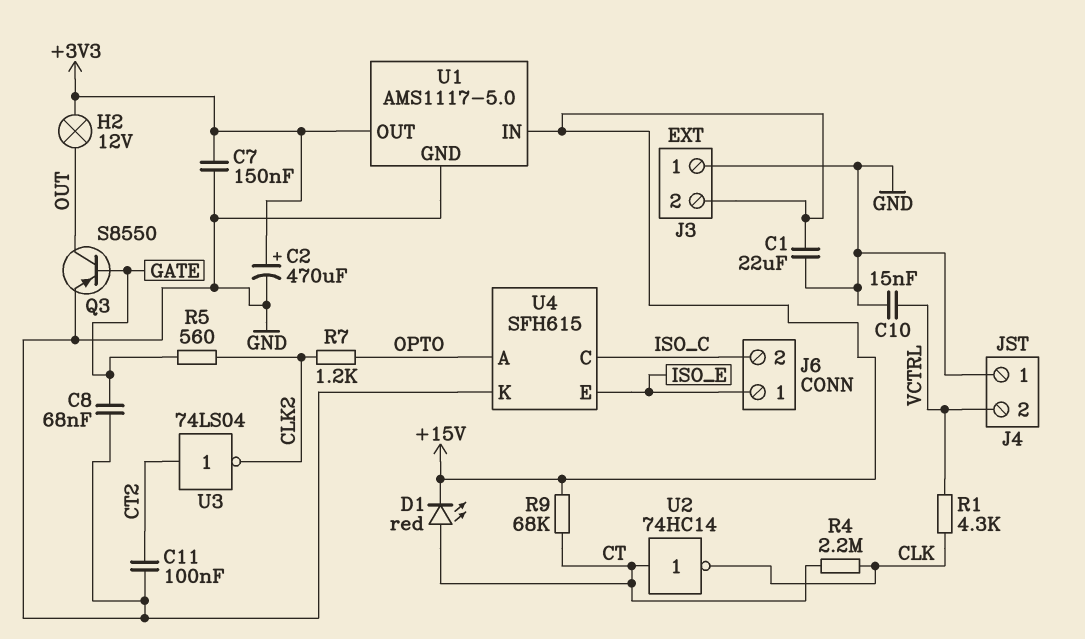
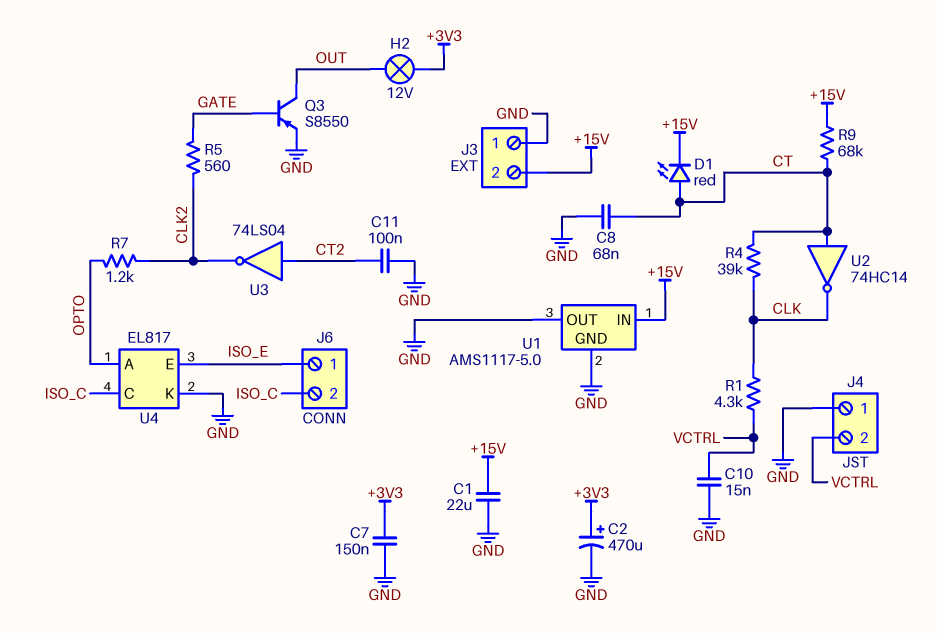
C8: 68nF (GATE, GND) -> 68nF (CT, GND)
R4: 2.2M (CLK, CT) -> 39k (CLK, CT)
U1 pin OUT: +3V3 -> GND
U4: SFH615 -> EL817

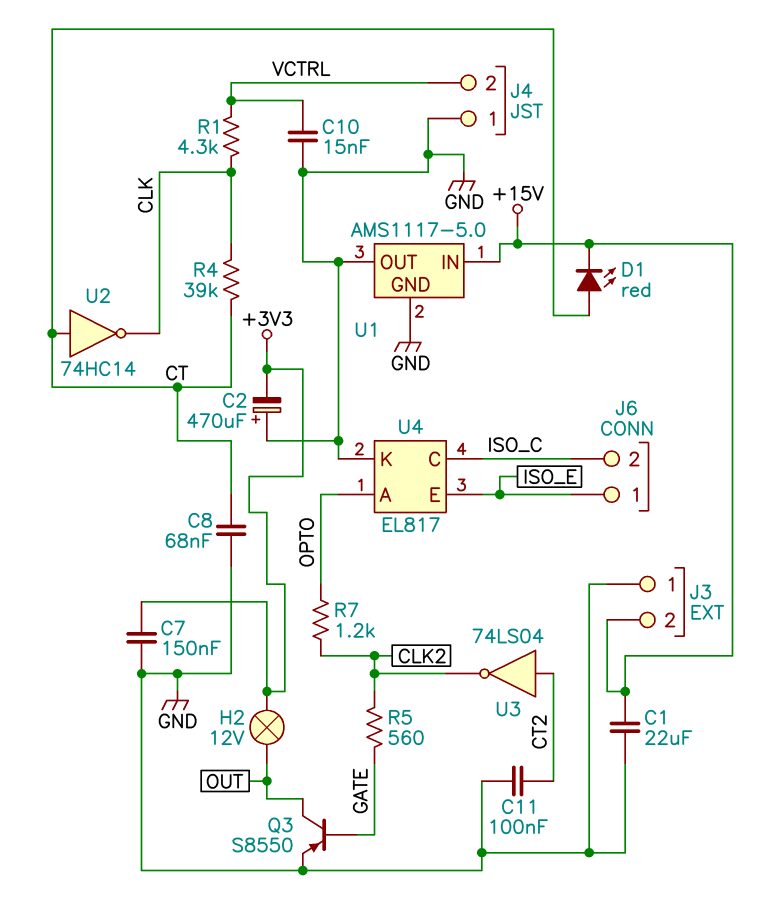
C2: 470uF (plus +3V3, minus GND) -> 470uF (plus GND, minus +3V3)
R9: 68k (+15V, CT) -> none

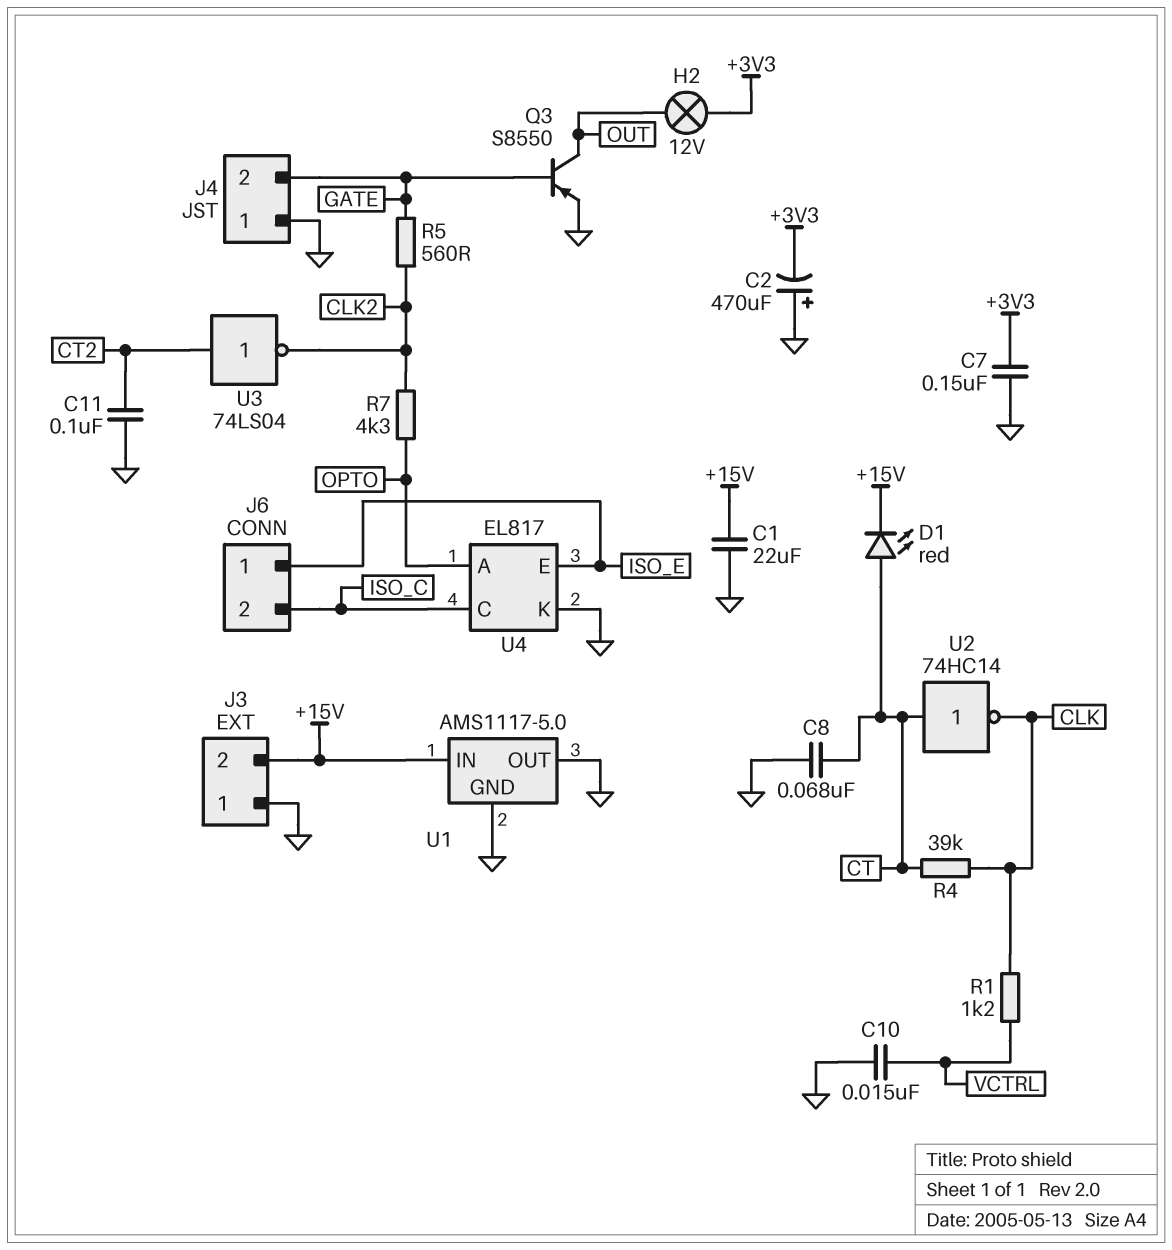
J4 pin 2: VCTRL -> GATE
R1: 4.3k (CLK, VCTRL) -> 1.2k (CLK, VCTRL)
R7: 1.2k (CLK2, OPTO) -> 4.3k (CLK2, OPTO)

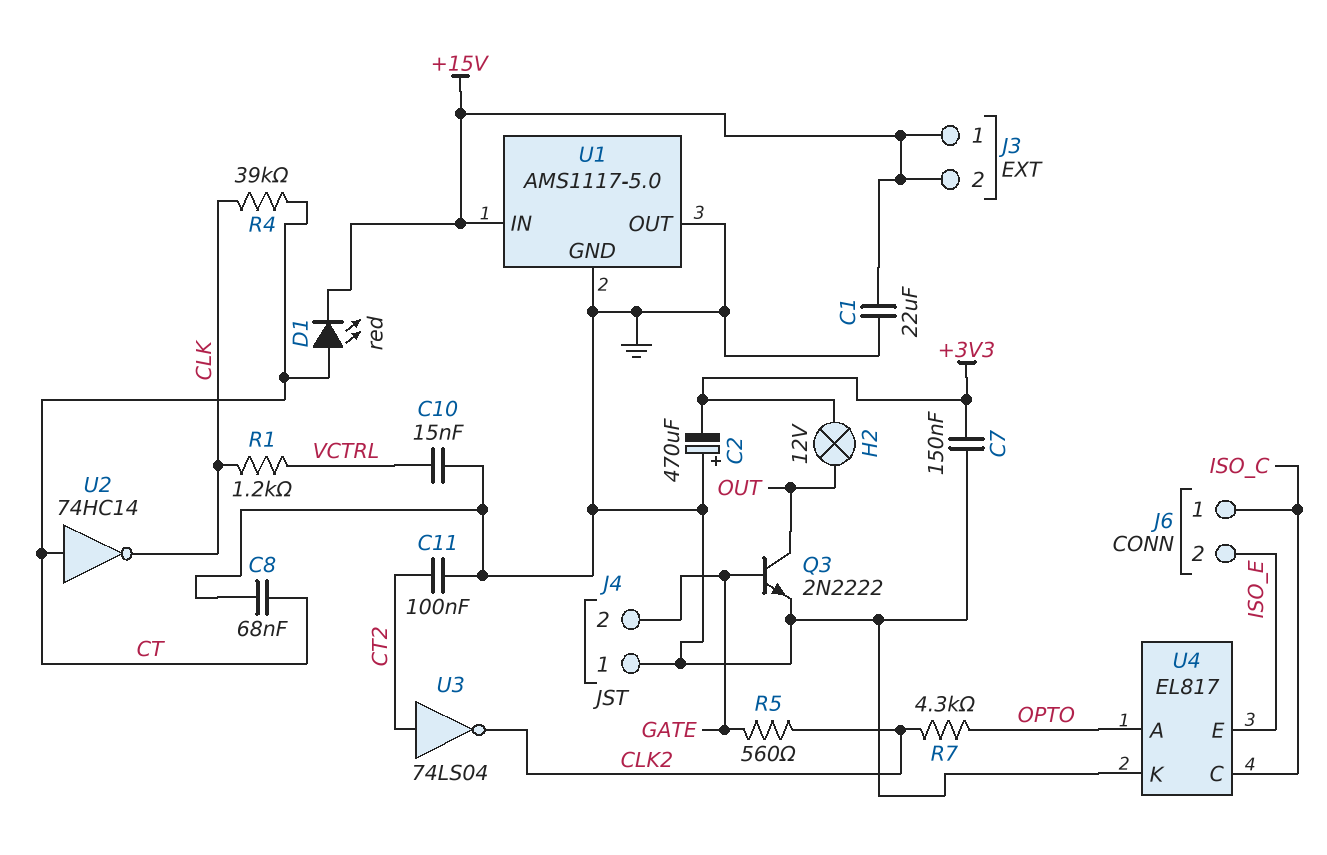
J3 pin 1: GND -> +15V
J6 pin 1: ISO_E -> ISO_C
J6 pin 2: ISO_C -> ISO_E
Q3: PNP S8550 (B GATE, C OUT, E GND) -> NPN 2N2222 (B GATE, C OUT, E GND)

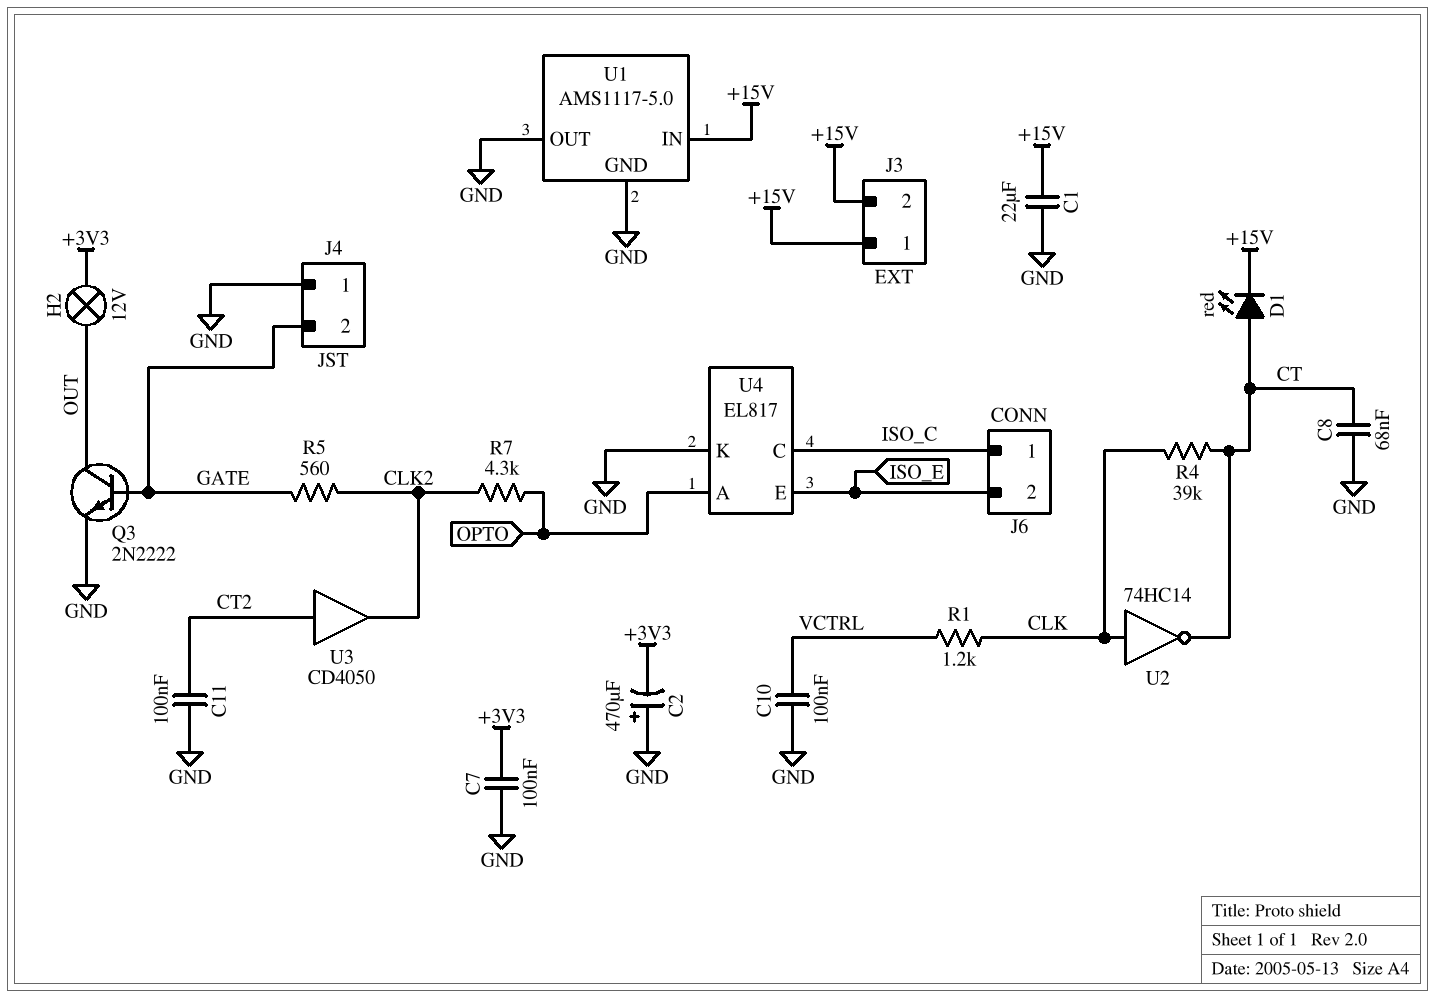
C7: 150nF (+3V3, GND) -> 100nF (+3V3, GND)
C10: 15nF (GND, VCTRL) -> 100nF (GND, VCTRL)
U2: NOT 74HC14 (in CT, out CLK) -> NOT 74HC14 (in CLK, out CT)
U3: NOT 74LS04 (in CT2, out CLK2) -> buffer CD4050 (in CT2, out CLK2)

